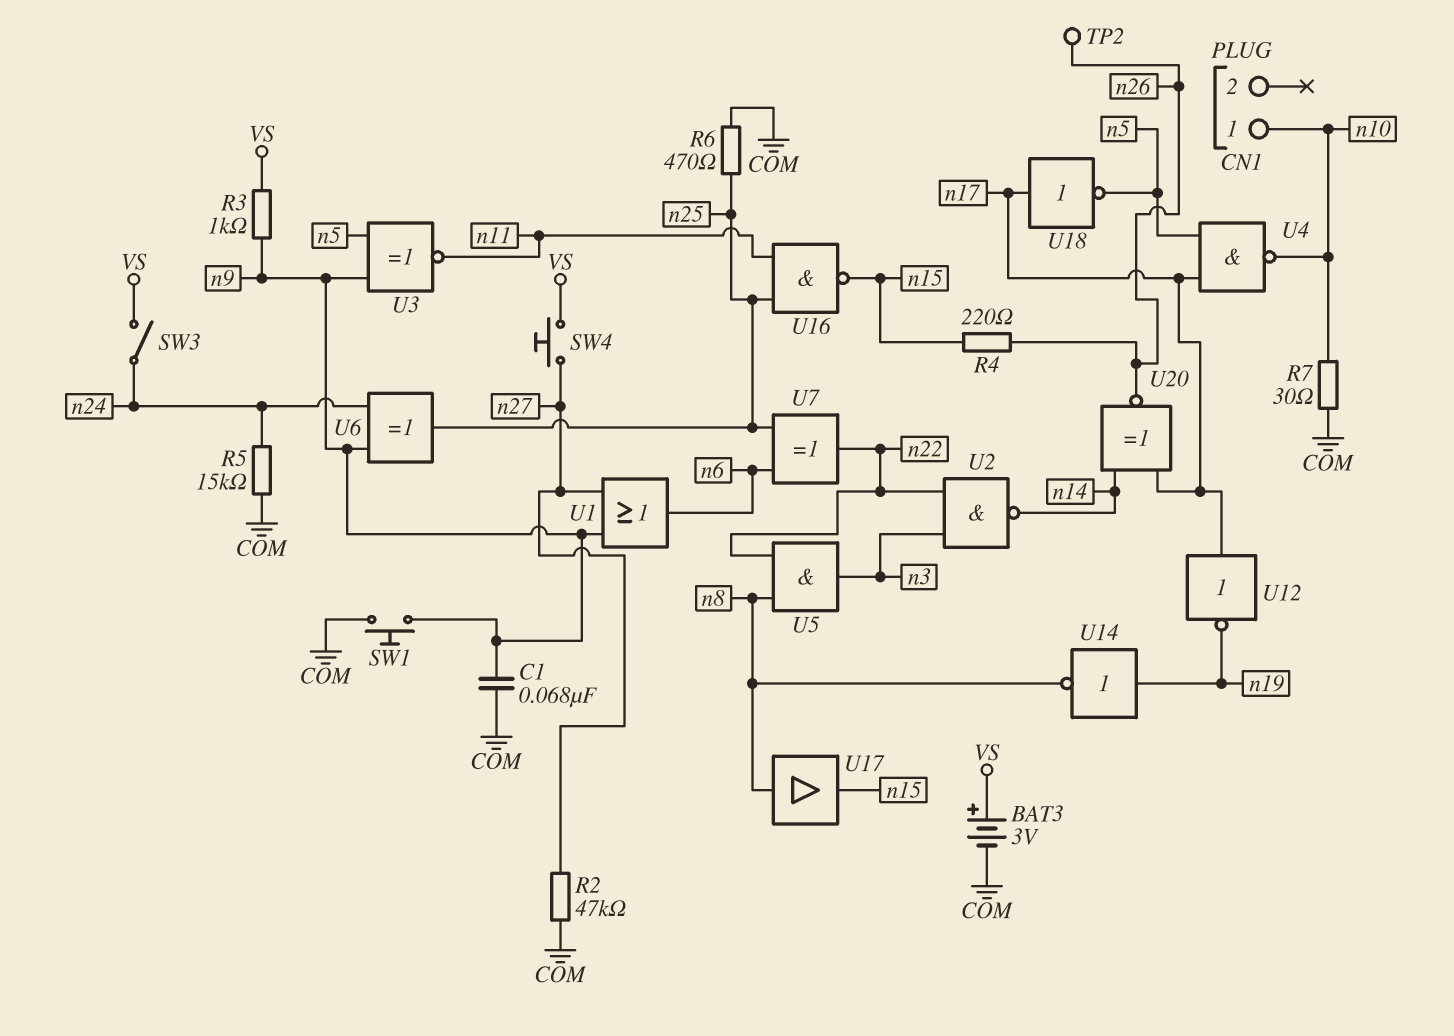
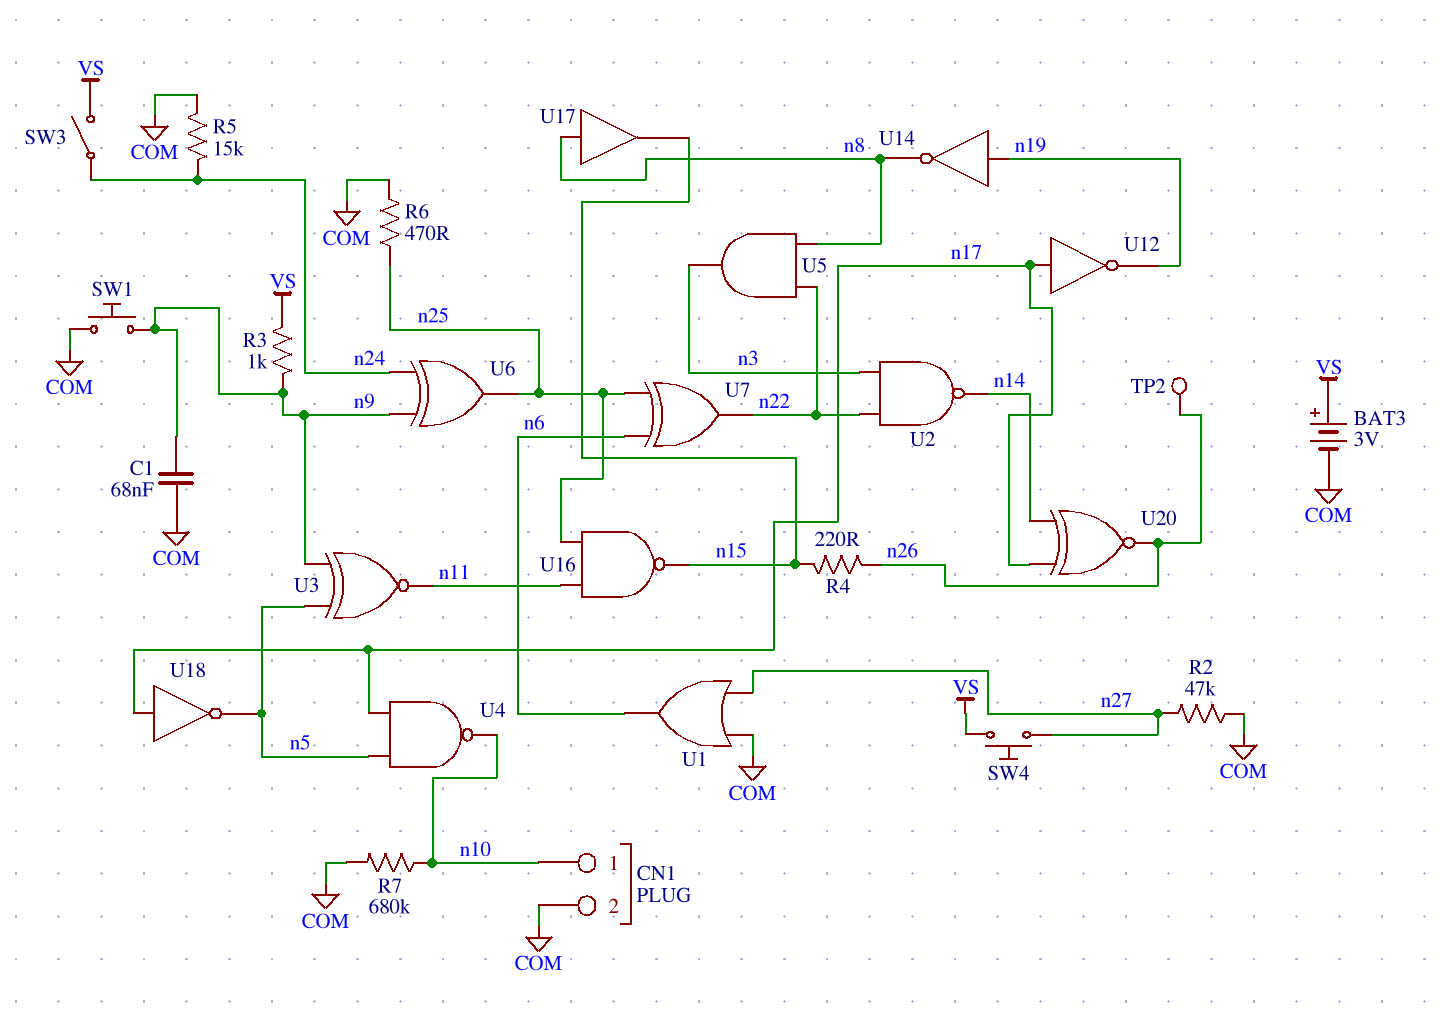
CN1 pin 2: none -> COM
R7: 30 (COM, n10) -> 680k (COM, n10)
U1: OR (in n9, in n27, out n6) -> OR (in COM, in n27, out n6)

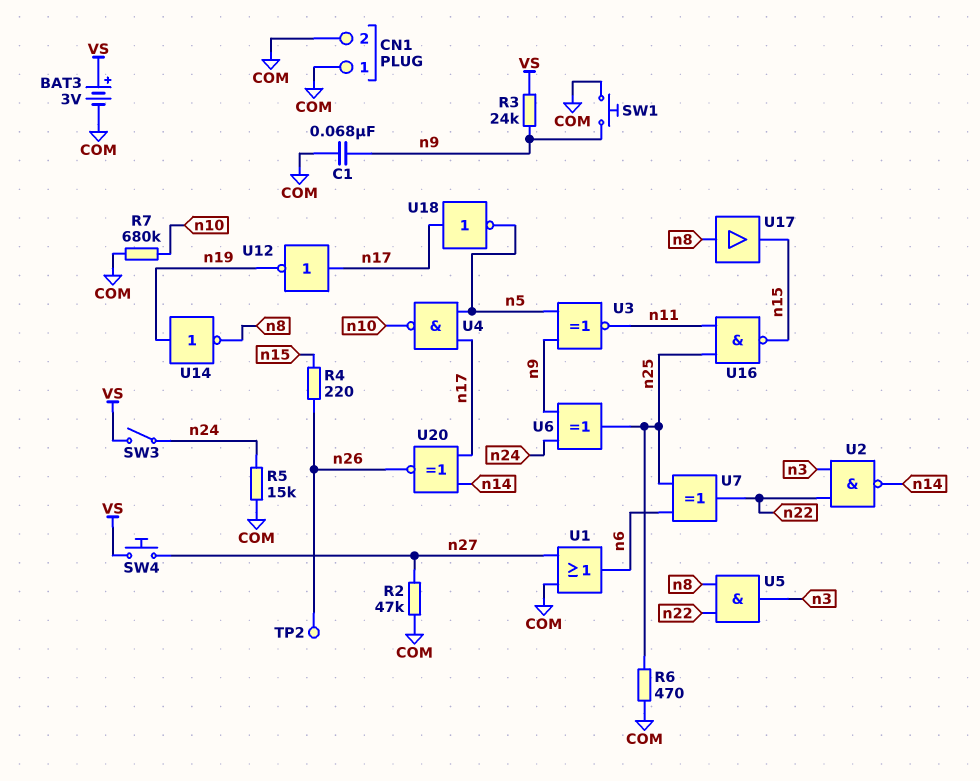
CN1 pin 1: n10 -> COM
R3: 1k (VS, n9) -> 24k (VS, n9)

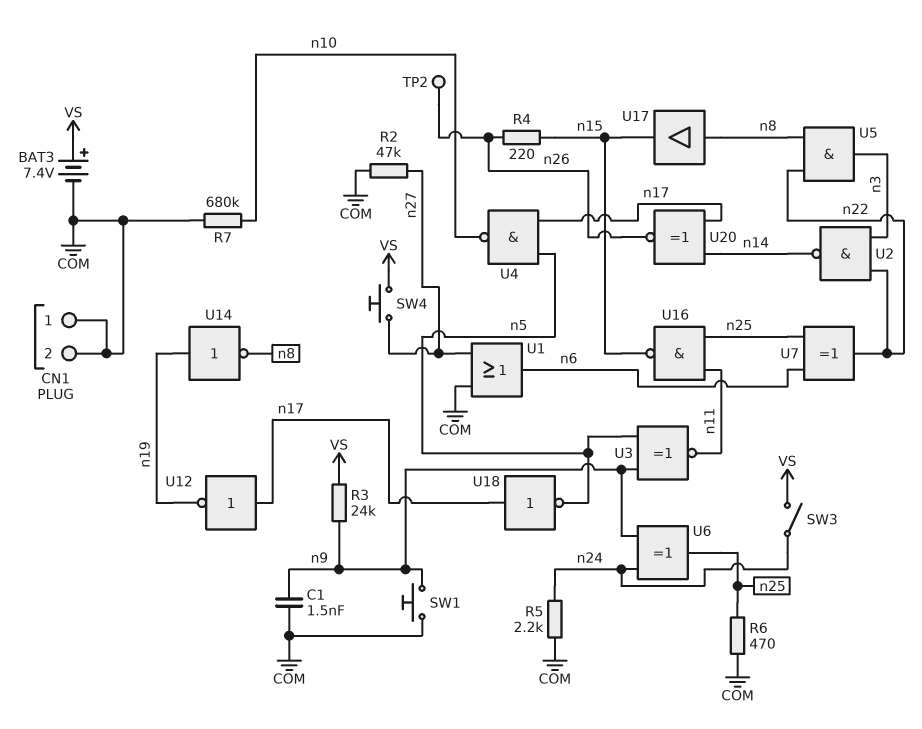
BAT3: 3V (plus VS, minus COM) -> 7.4V (plus VS, minus COM)
C1: 68nF (COM, n9) -> 1.5nF (COM, n9)
R5: 15k (COM, n24) -> 2.2k (COM, n24)

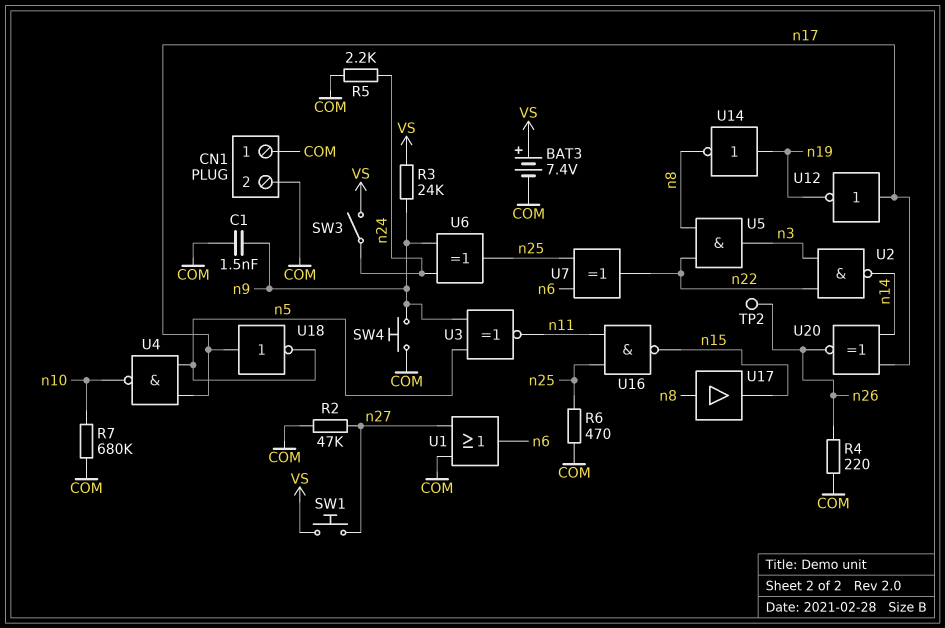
R4: 220 (n15, n26) -> 220 (COM, n26)
SW1: button (COM, n9) -> button (VS, n27)
SW4: button (VS, n27) -> button (COM, n9)

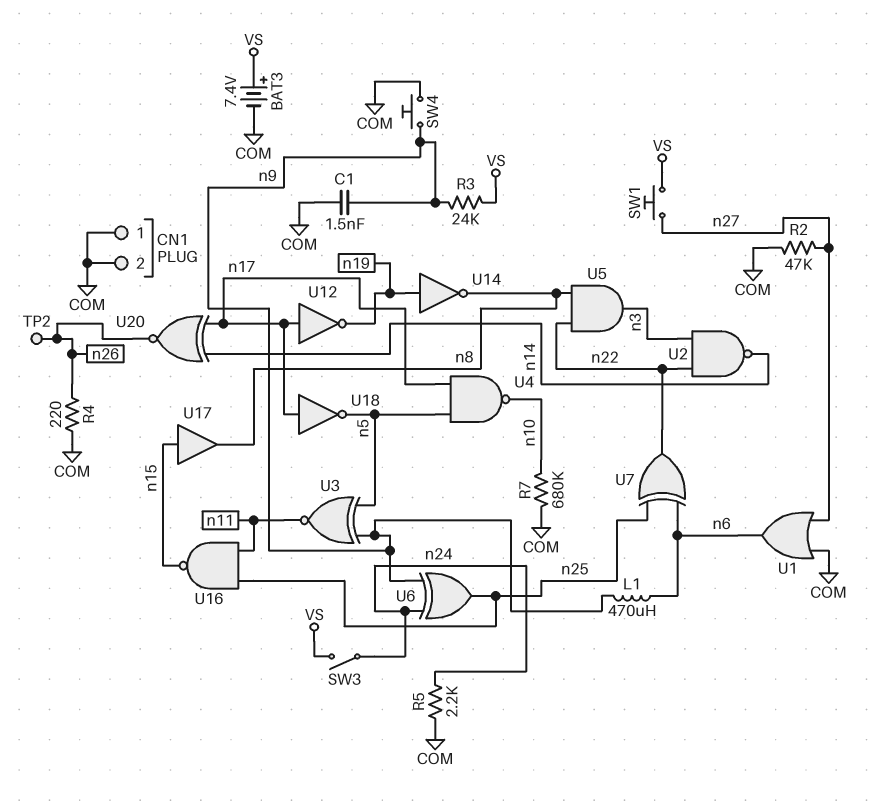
L1: none -> 470uH (n6, n9)
R6: 470 (COM, n25) -> none
U17: buffer (in n8, out n15) -> buffer (in n15, out n8)

